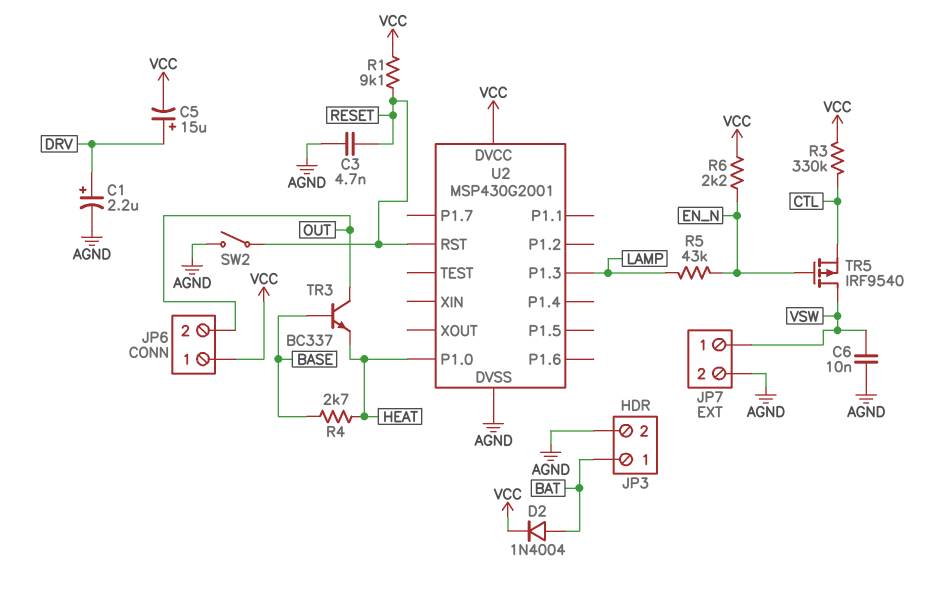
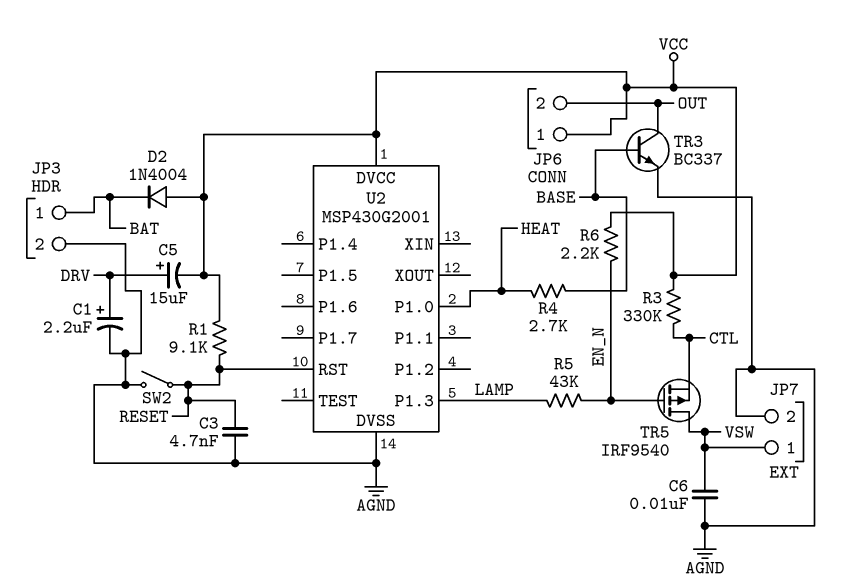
D2: diode 1N4004 (A BAT, K VCC) -> diode 1N4004 (A VCC, K BAT)
TR3: NPN BC337 (B BASE, C OUT, E HEAT) -> NPN BC337 (B BASE, C OUT, E AGND)

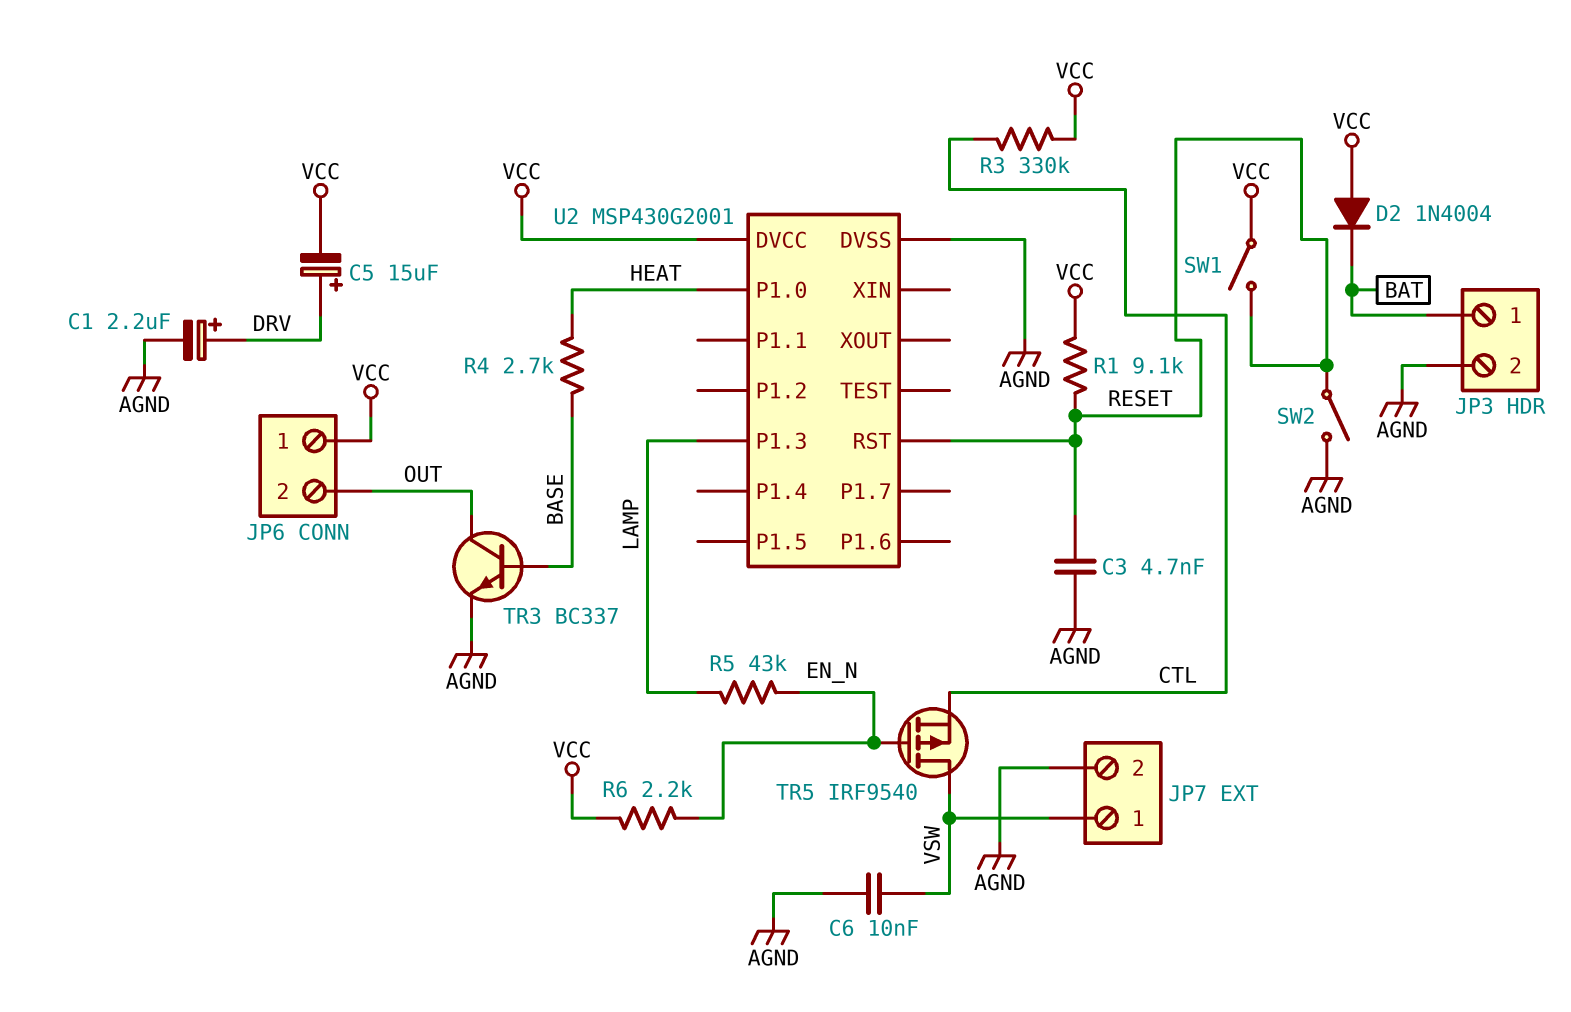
SW1: none -> switch (RESET, VCC)

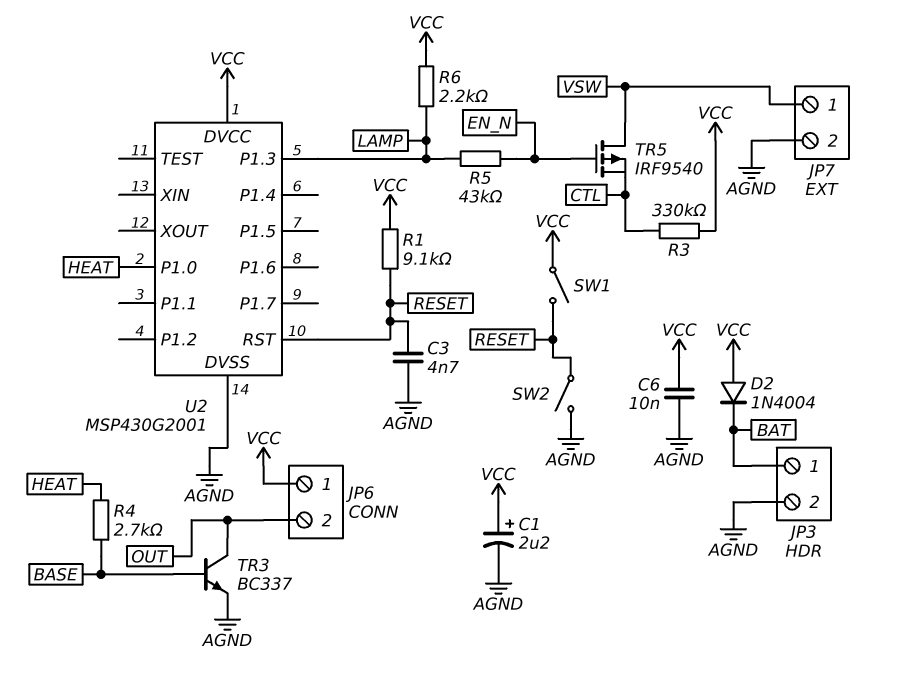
C1: 2.2uF (plus DRV, minus AGND) -> 2.2uF (plus VCC, minus AGND)
C5: 15uF (plus DRV, minus VCC) -> none
C6: 10nF (AGND, VSW) -> 10nF (AGND, VCC)
R6: 2.2k (EN_N, VCC) -> 2.2k (LAMP, VCC)

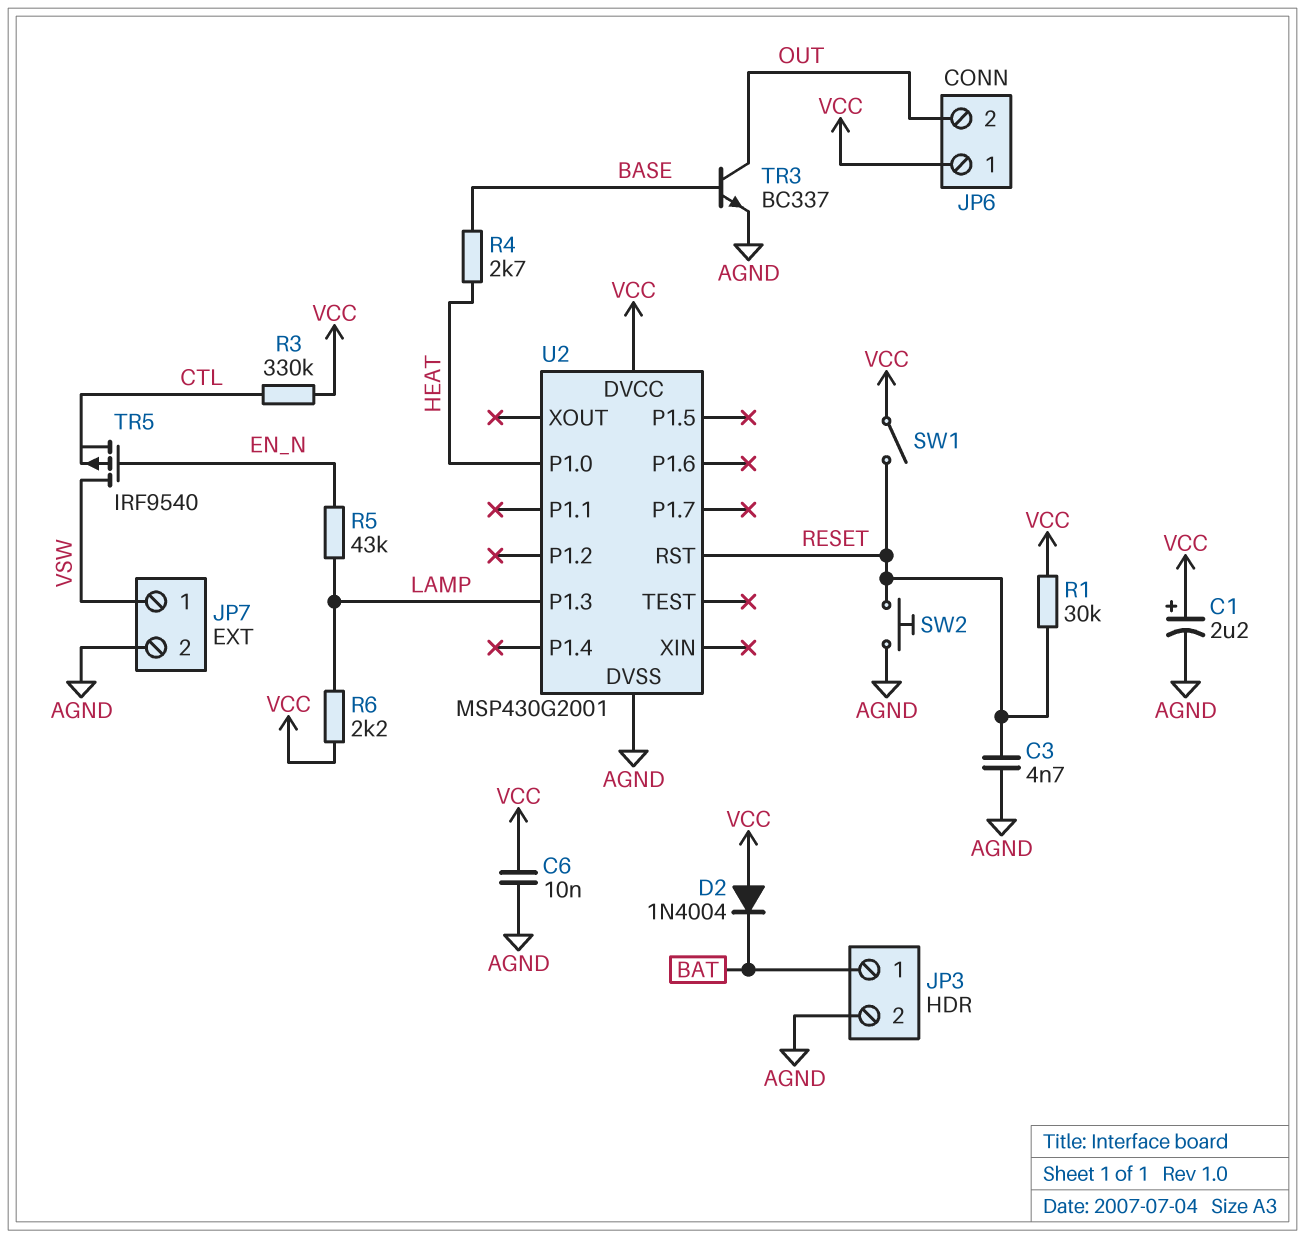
R1: 9.1k (RESET, VCC) -> 30k (RESET, VCC)
SW2: switch (AGND, RESET) -> button (AGND, RESET)

